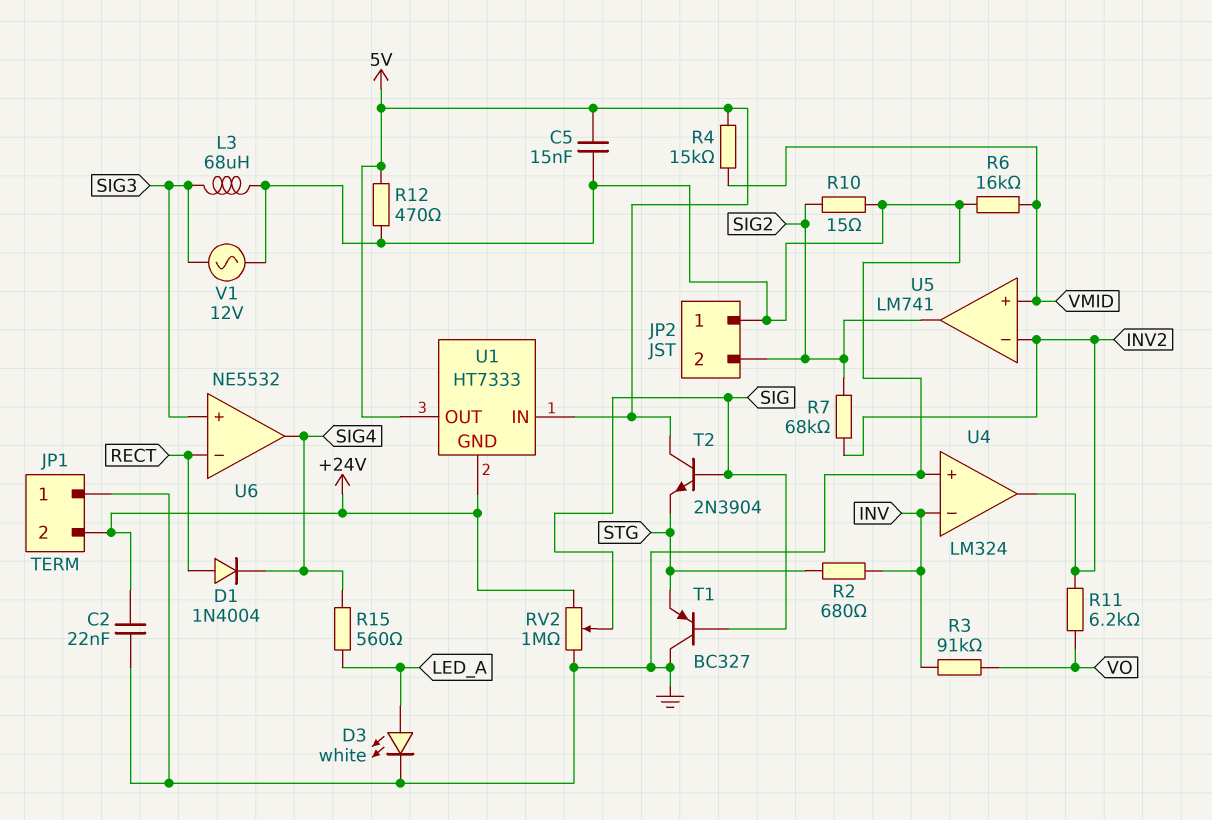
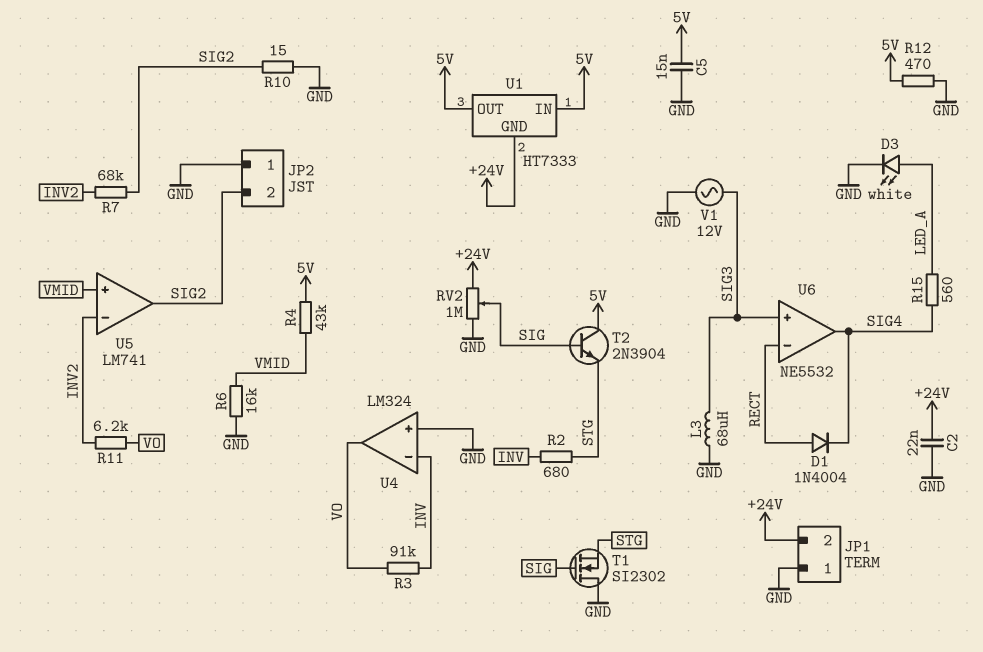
R4: 15k (5V, VMID) -> 43k (5V, VMID)
T1: PNP BC327 (B SIG, C GND, E STG) -> NMOS SI2302 (G SIG, D GND, S STG)
U4 pin out: INV2 -> VO

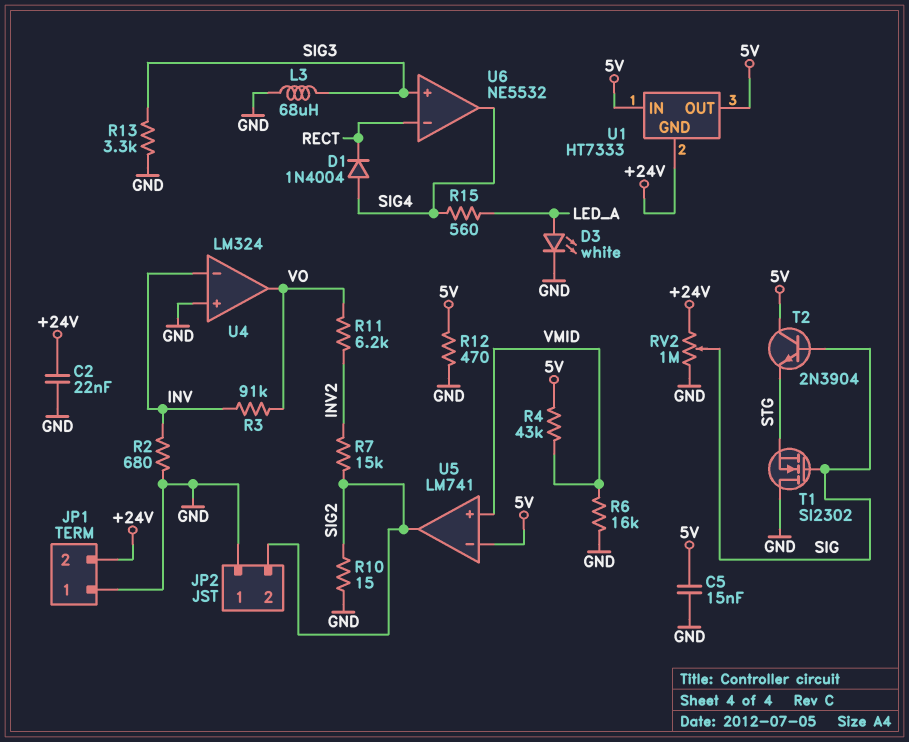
D1: diode 1N4004 (A RECT, K SIG4) -> diode 1N4004 (A SIG4, K RECT)
R2: 680 (INV, STG) -> 680 (GND, INV)
R7: 68k (INV2, SIG2) -> 15k (INV2, SIG2)
R13: none -> 3.3k (GND, SIG3)
U5 pin in-: INV2 -> 5V
V1: AC 12V (GND, SIG3) -> none

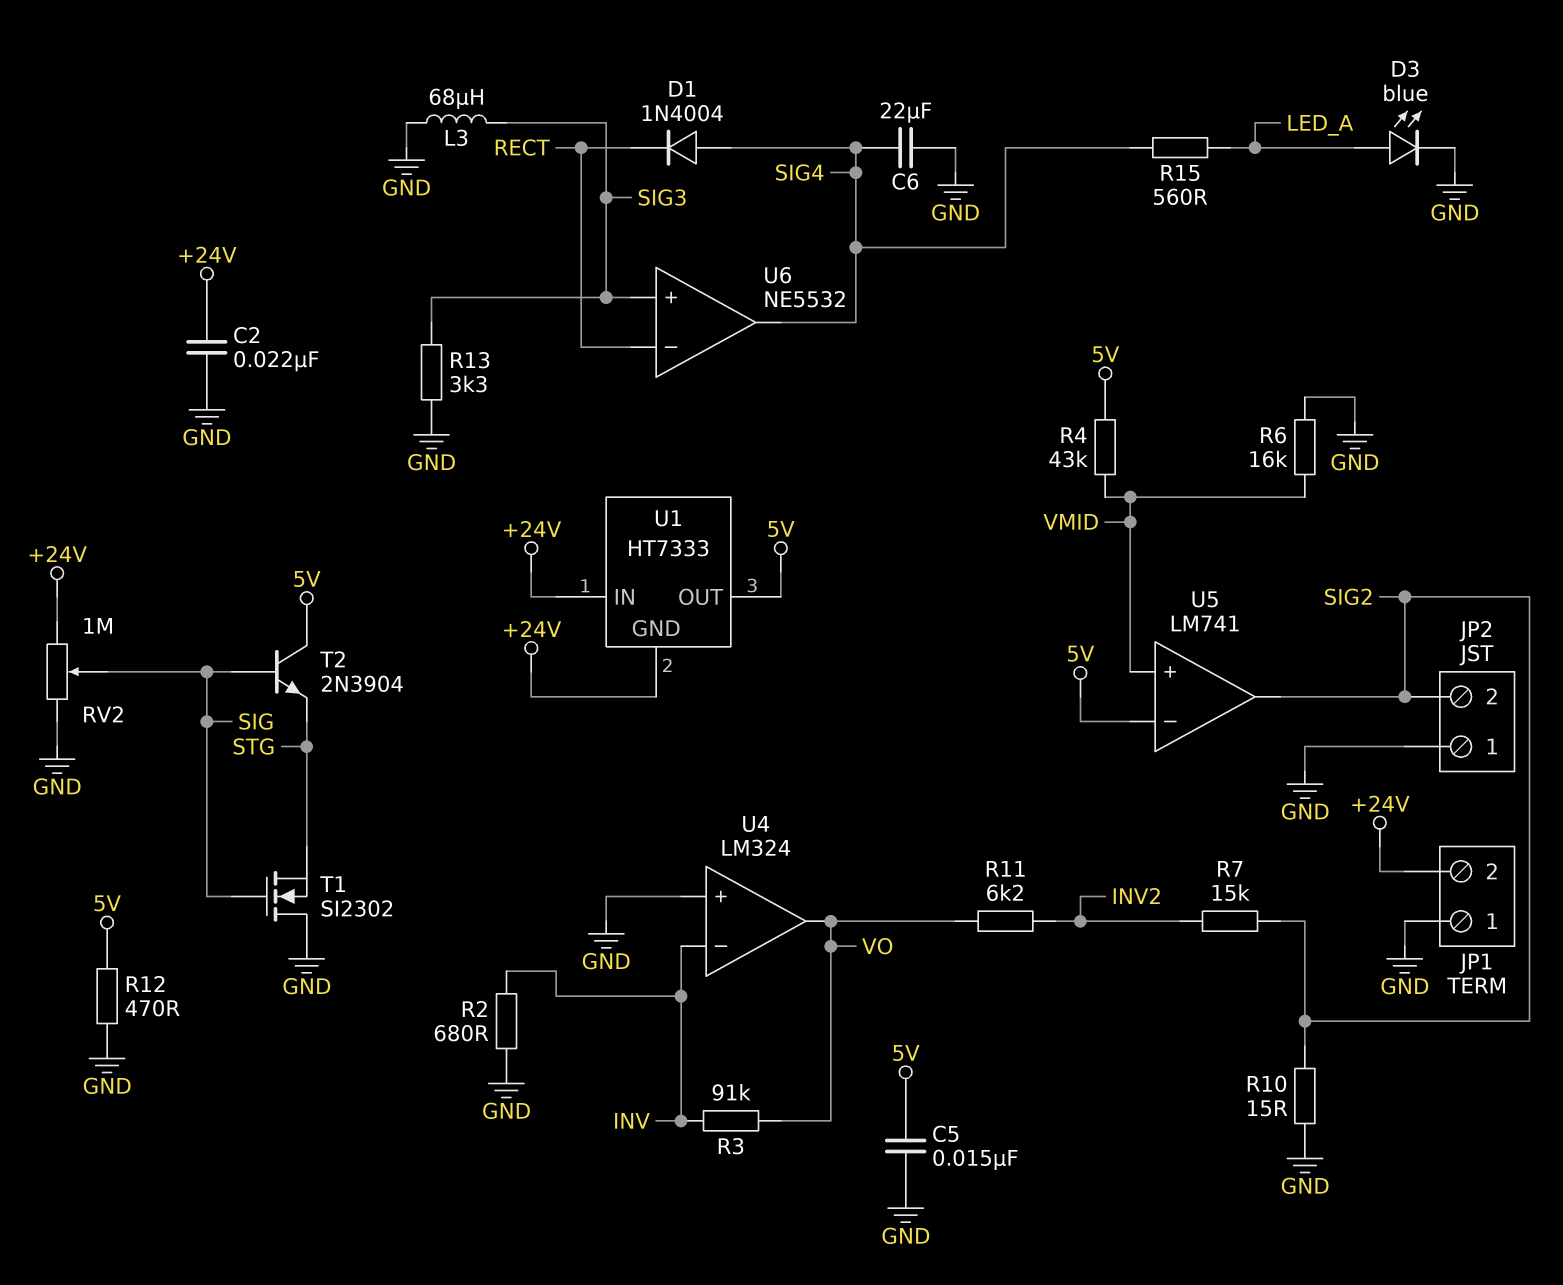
C6: none -> 22uF (GND, SIG4)
D3: LED white (A LED_A, K GND) -> LED blue (A LED_A, K GND)
U1 pin IN: 5V -> +24V

